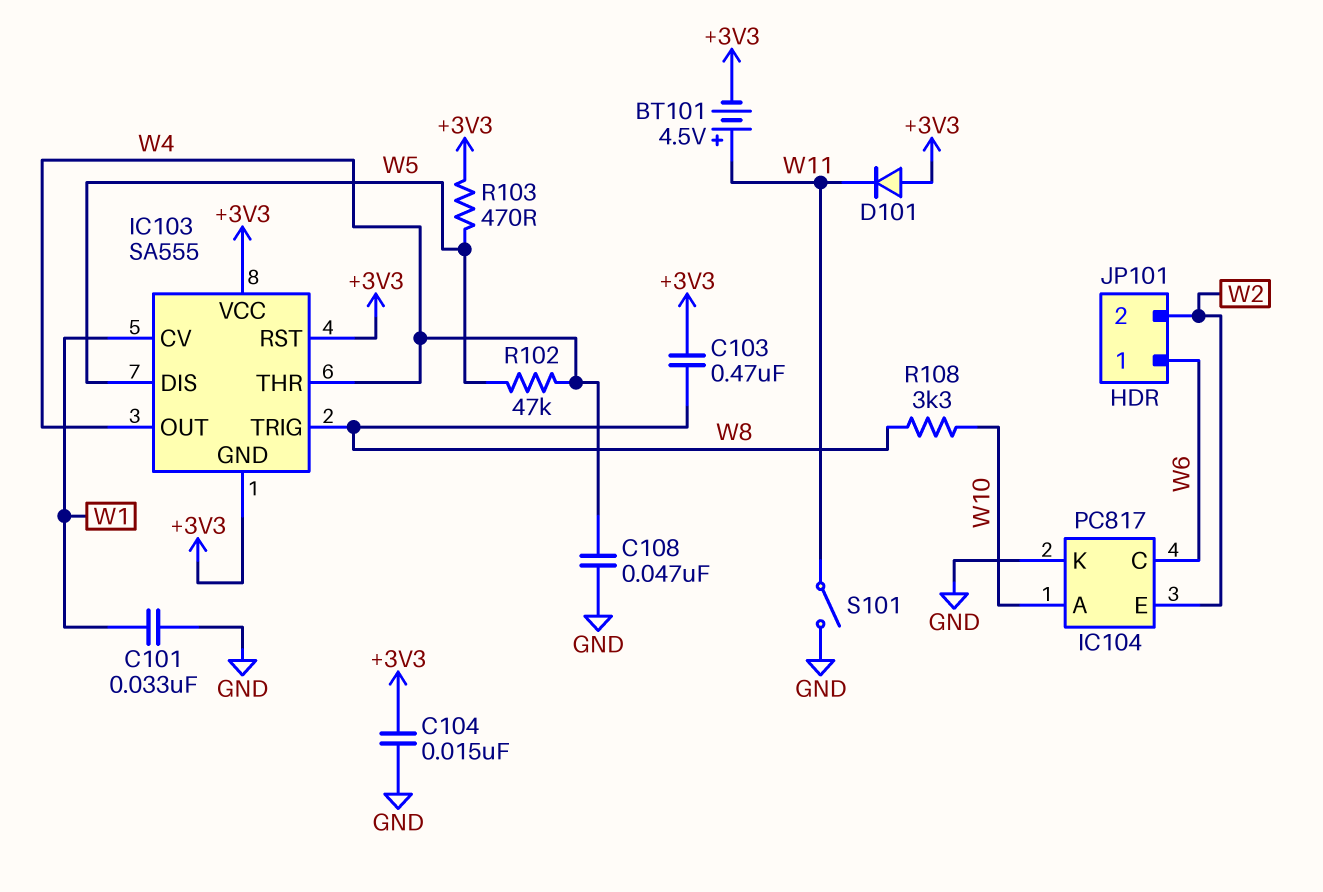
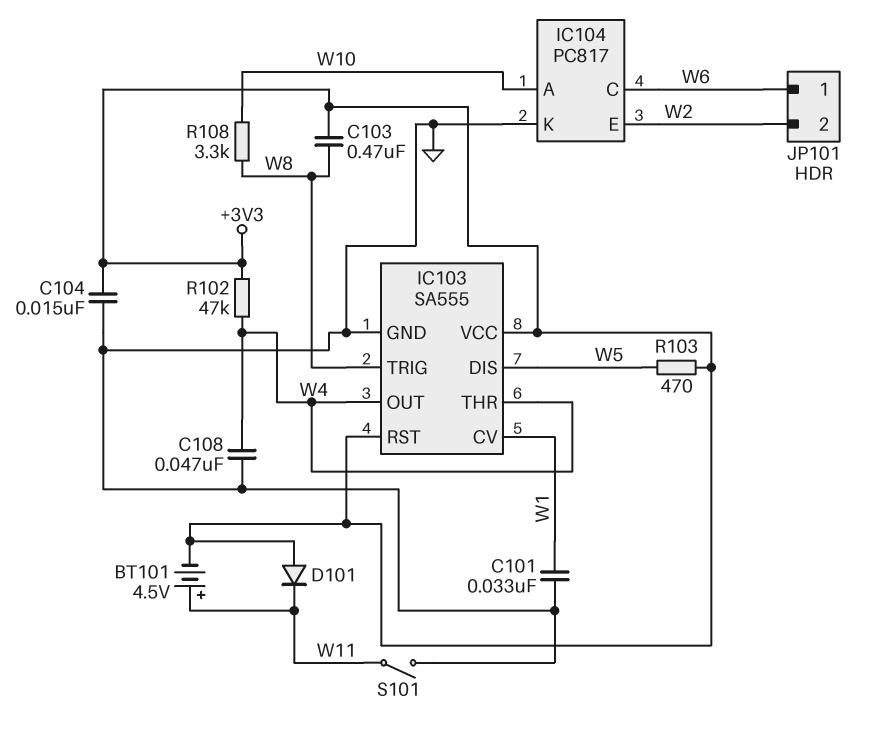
IC103 pin GND: +3V3 -> GND
R102: 47k (W4, W5) -> 47k (+3V3, W4)

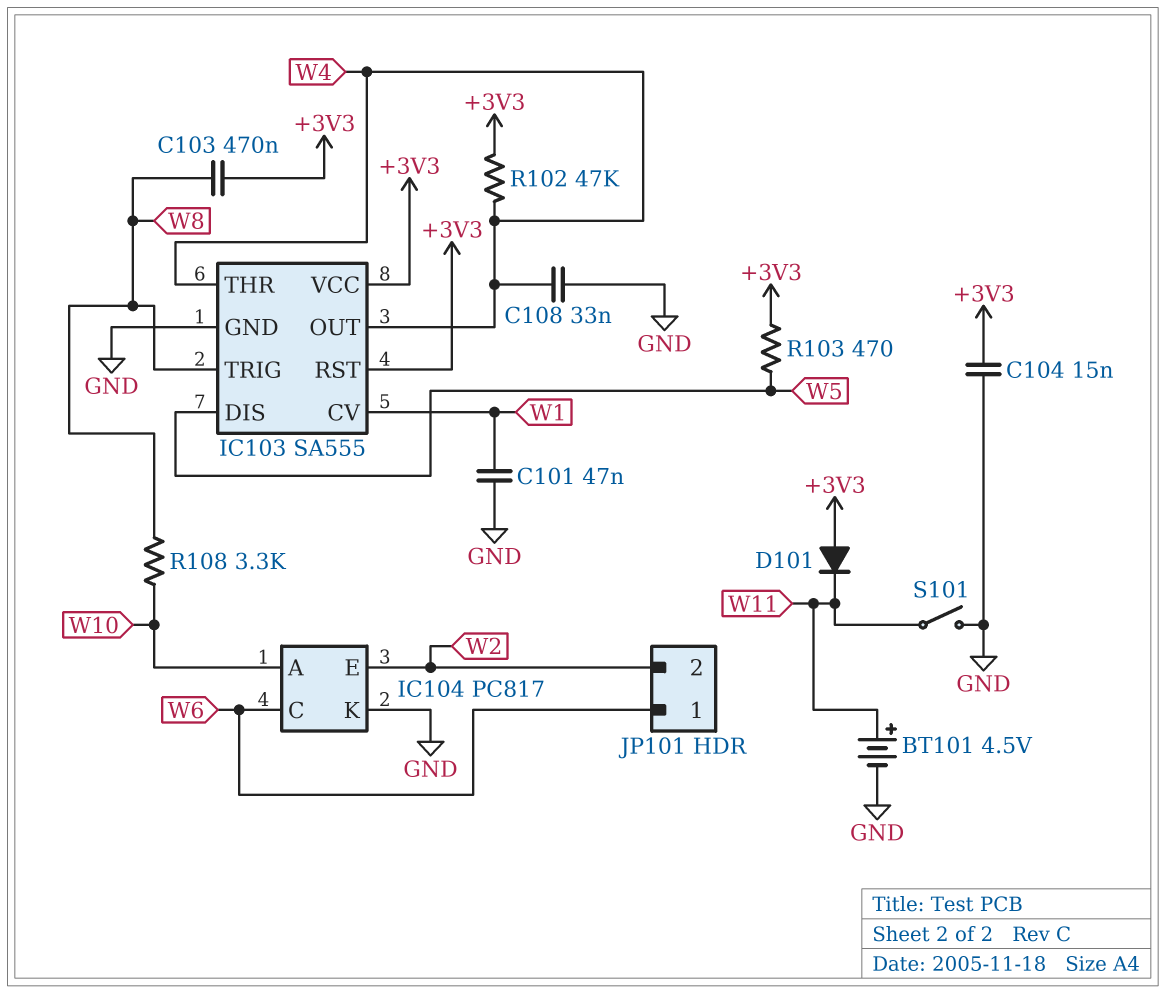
BT101: 4.5V (plus W11, minus +3V3) -> 4.5V (plus W11, minus GND)
C101: 33nF (GND, W1) -> 47nF (GND, W1)
C108: 47nF (GND, W4) -> 33nF (GND, W4)

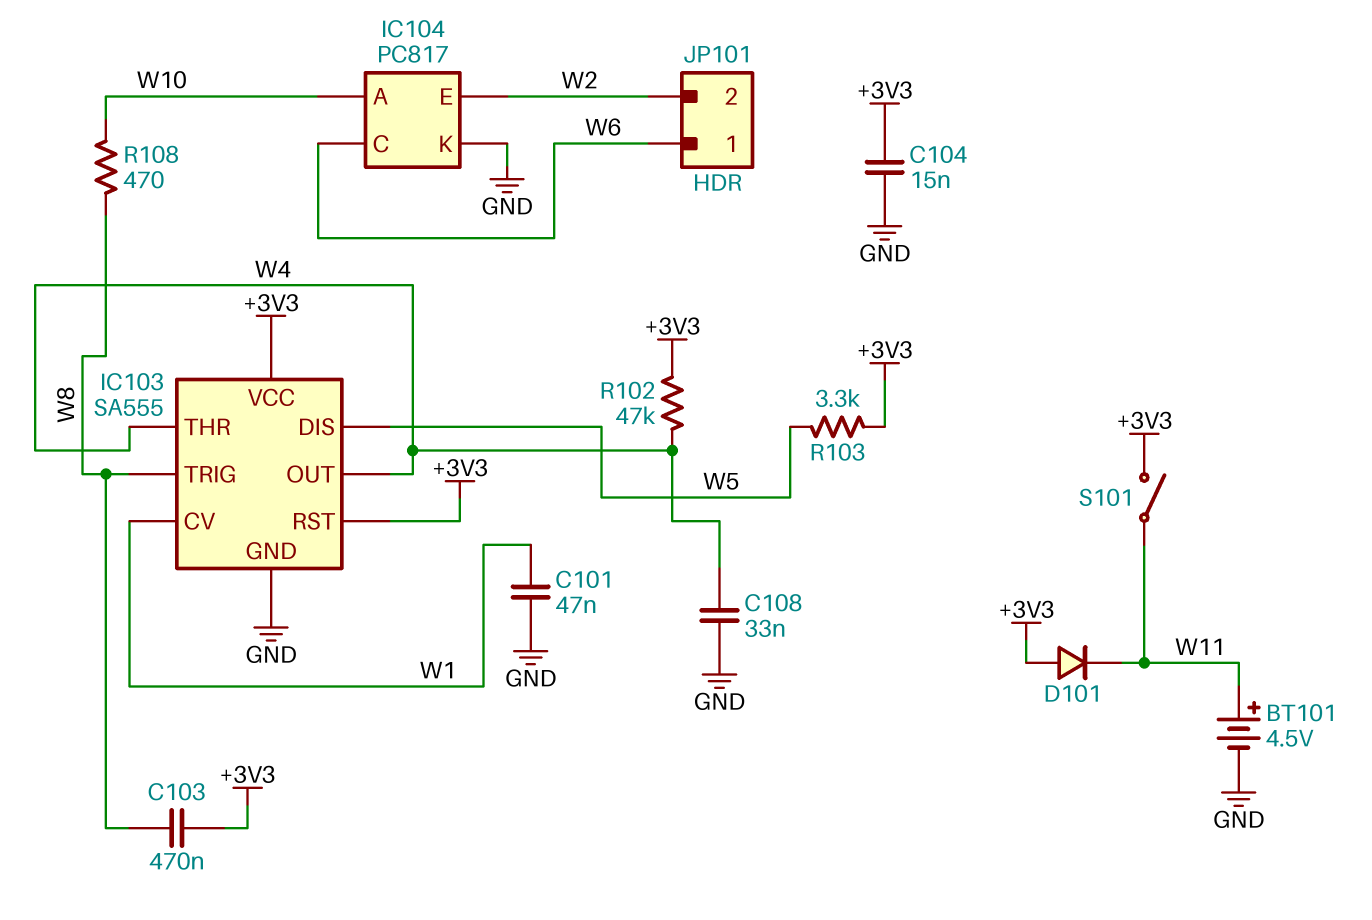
R103: 470 (+3V3, W5) -> 3.3k (+3V3, W5)
R108: 3.3k (W8, W10) -> 470 (W8, W10)
S101: switch (GND, W11) -> switch (+3V3, W11)

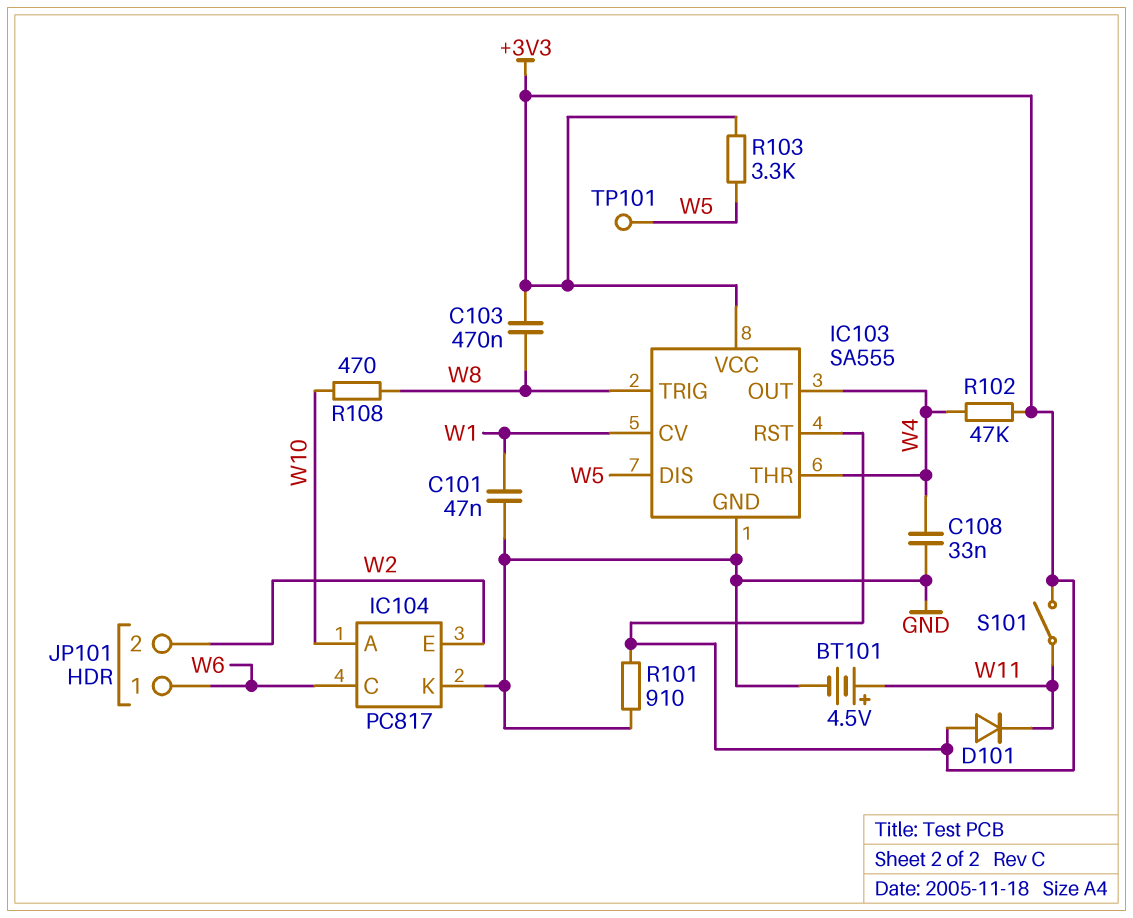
C104: 15nF (+3V3, GND) -> none
R101: none -> 910 (+3V3, GND)
TP101: none -> test point (W5)

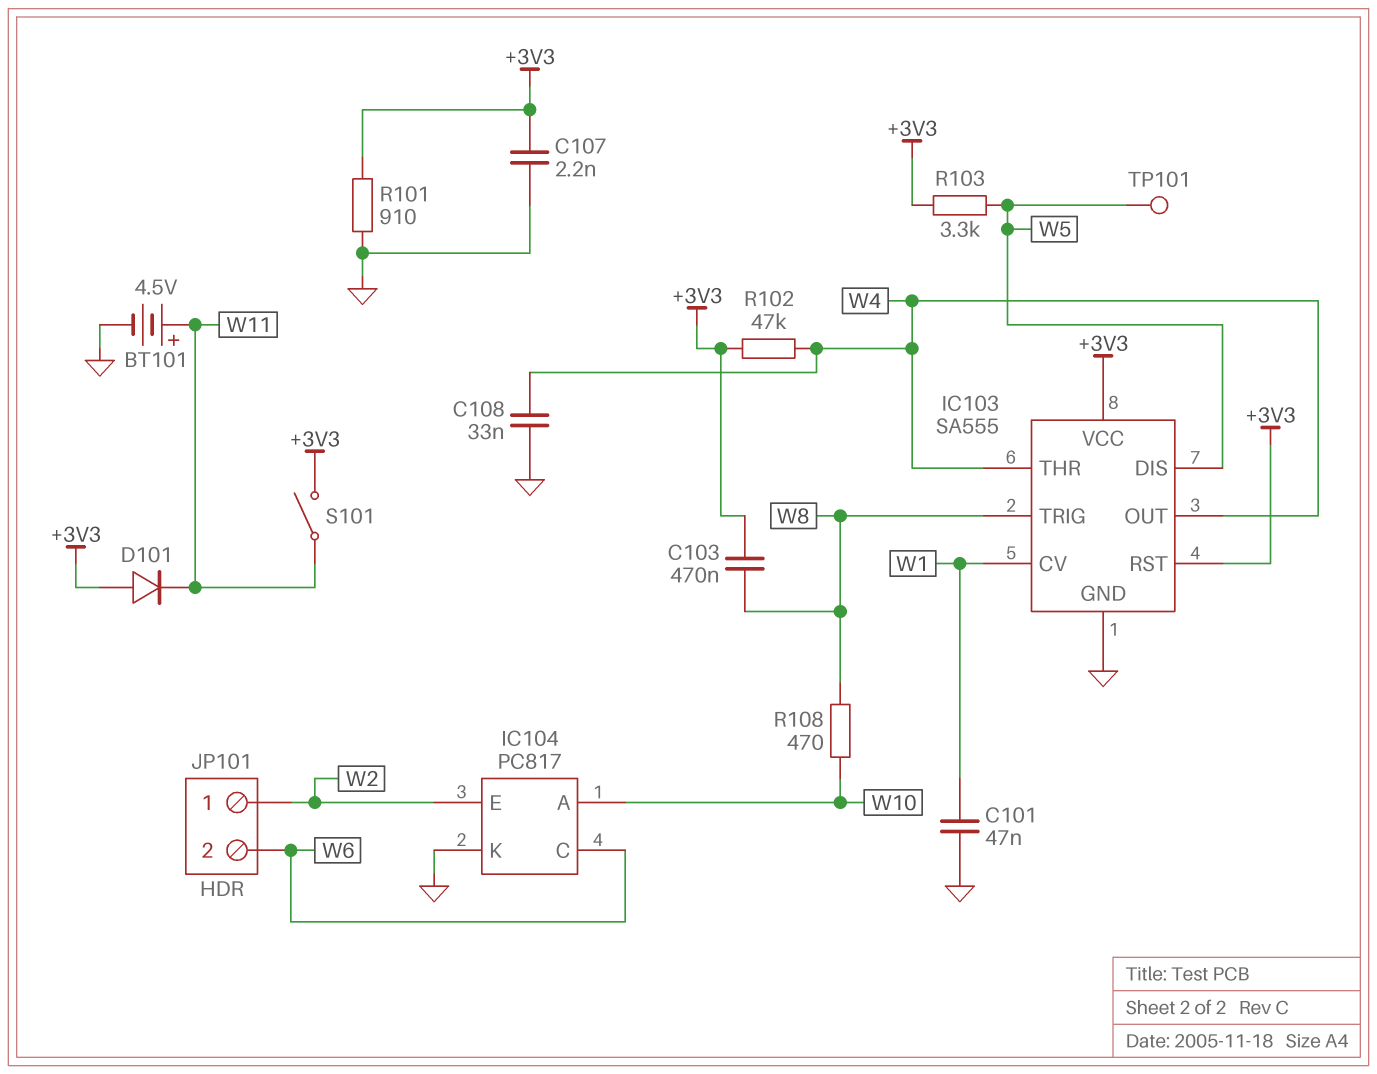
C107: none -> 2.2nF (+3V3, GND)
JP101 pin 1: W6 -> W2
JP101 pin 2: W2 -> W6

